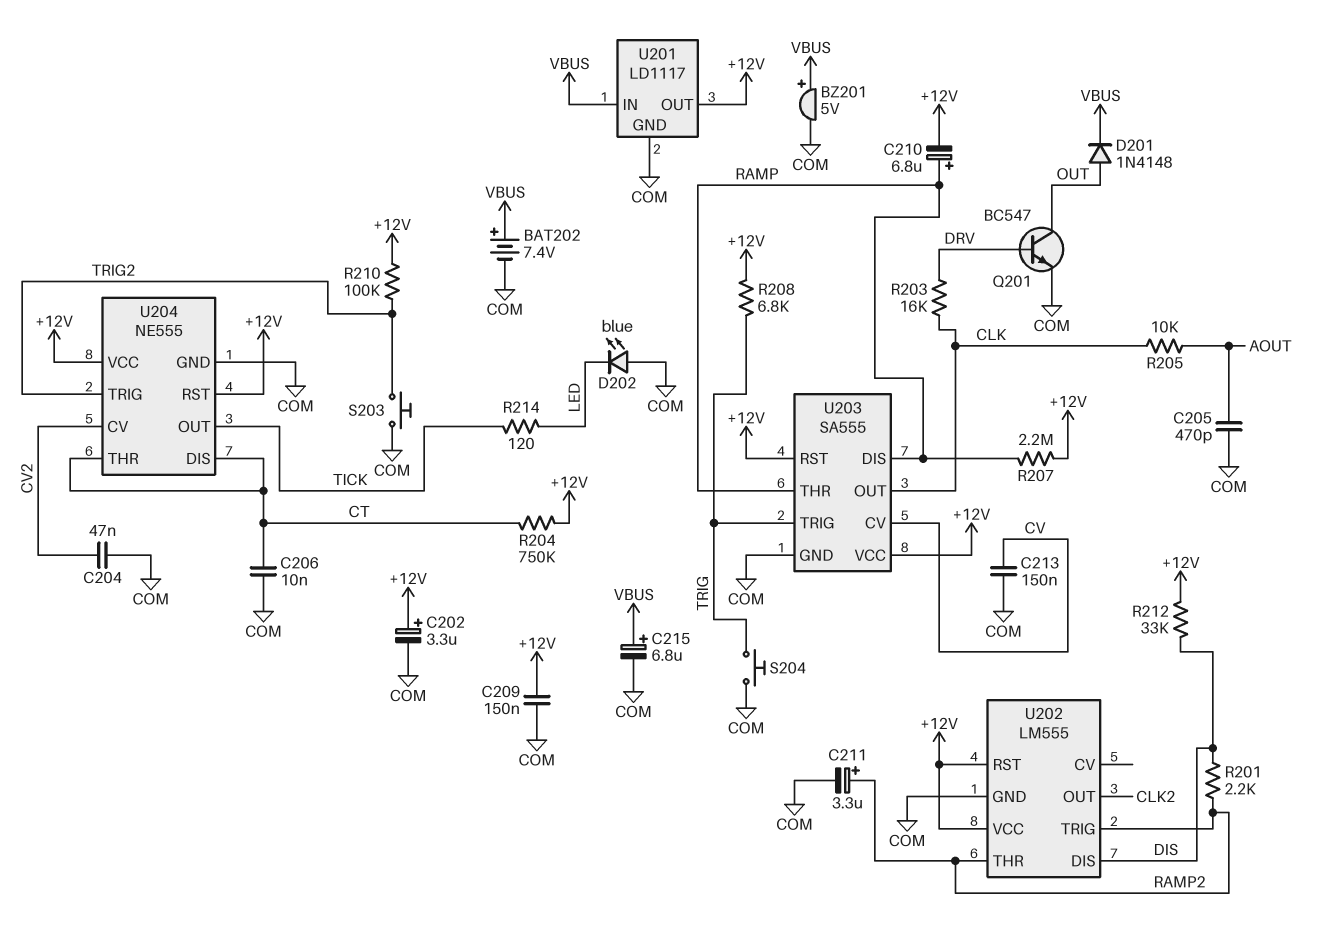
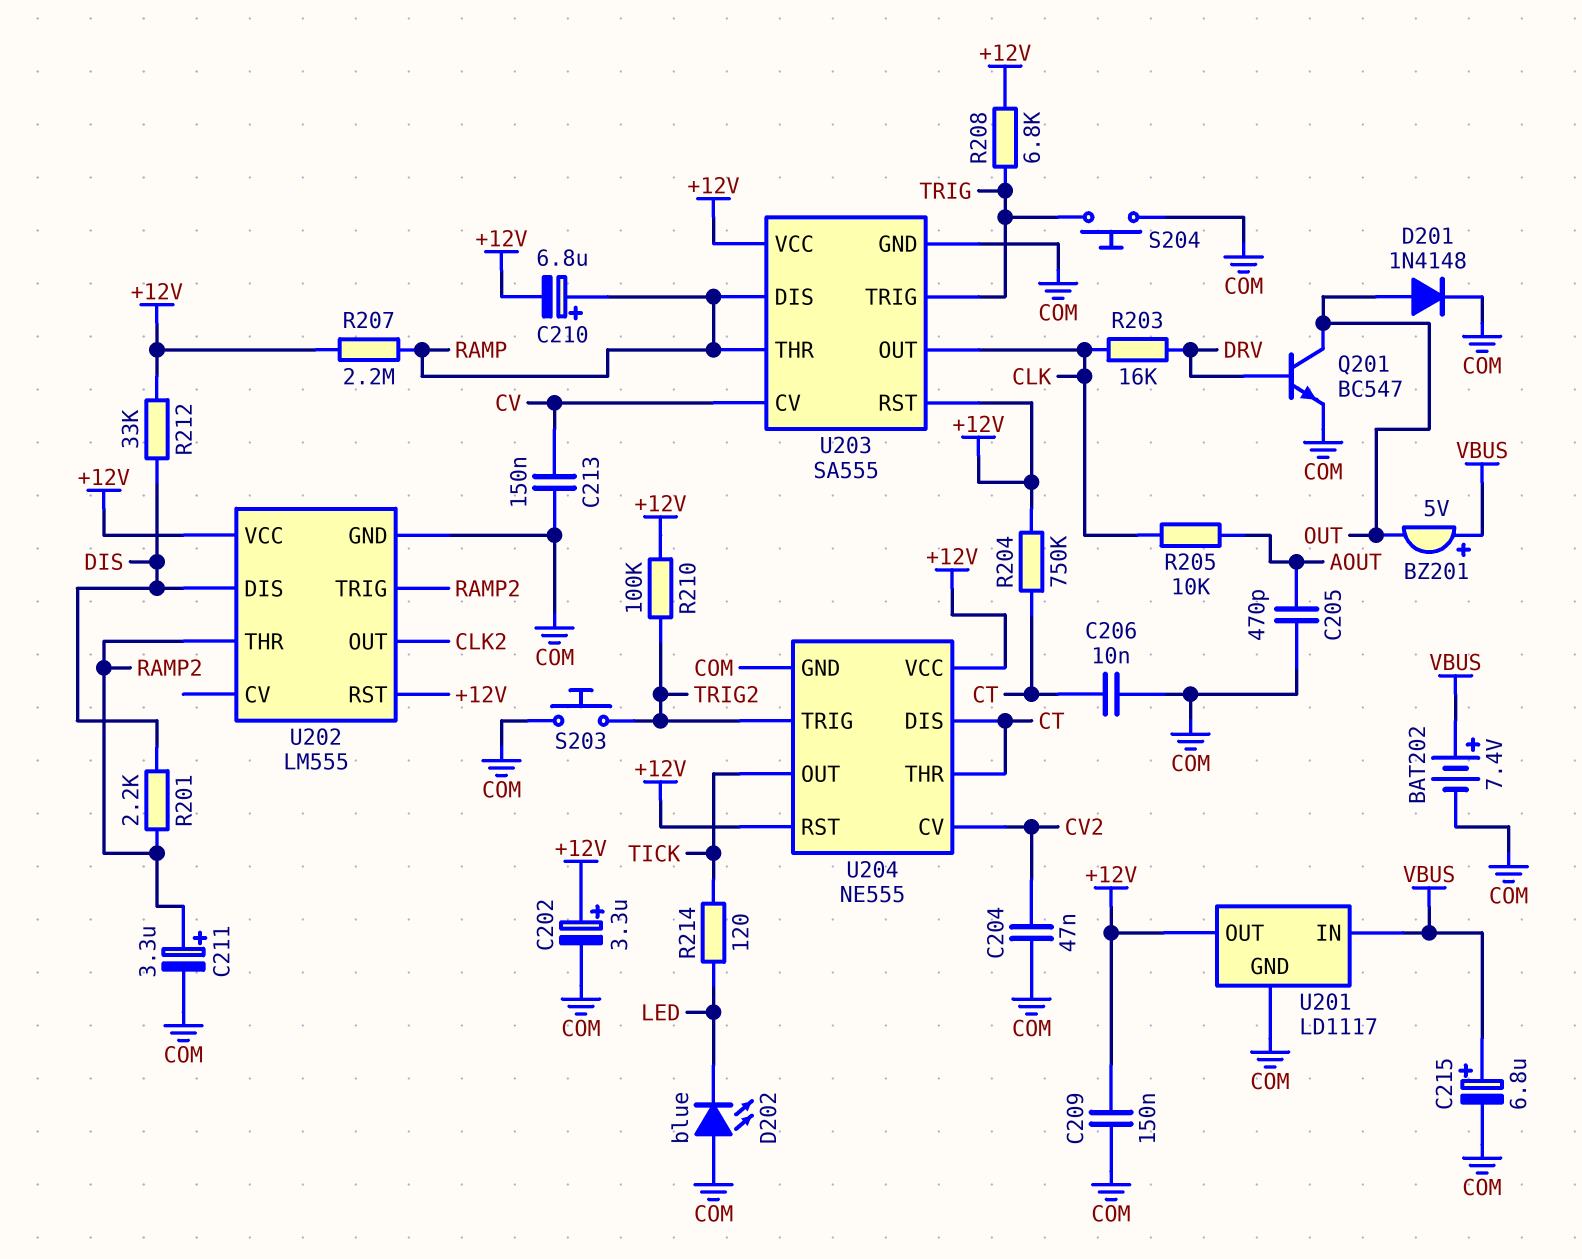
BZ201: buzzer 5V (plus VBUS, minus COM) -> buzzer 5V (plus VBUS, minus OUT)
D201: diode 1N4148 (A OUT, K VBUS) -> diode 1N4148 (A OUT, K COM)

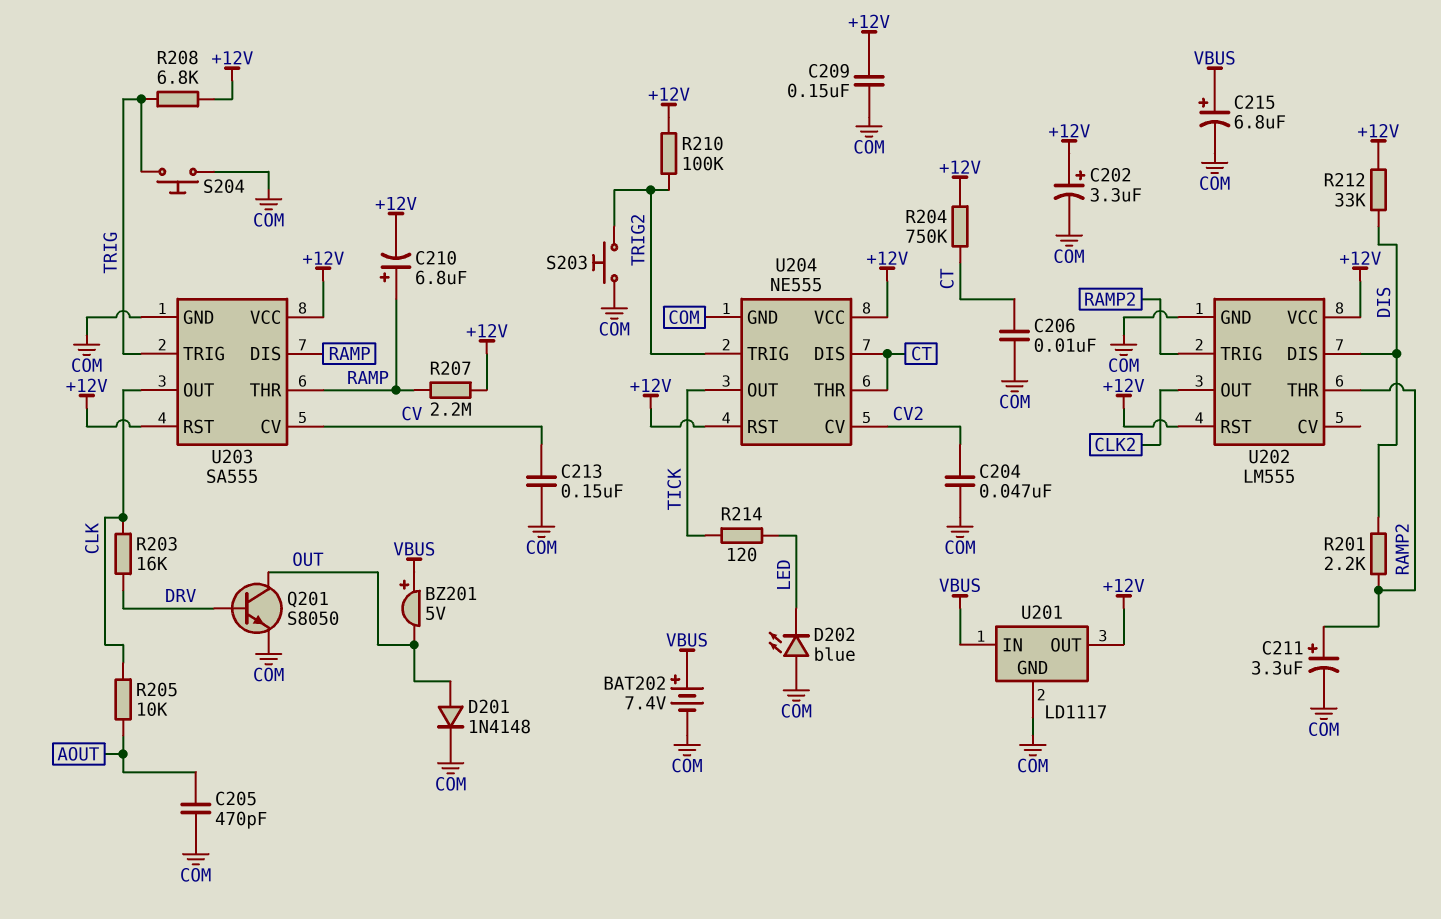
Q201: NPN BC547 (B DRV, C OUT, E COM) -> NPN S8050 (B DRV, C OUT, E COM)

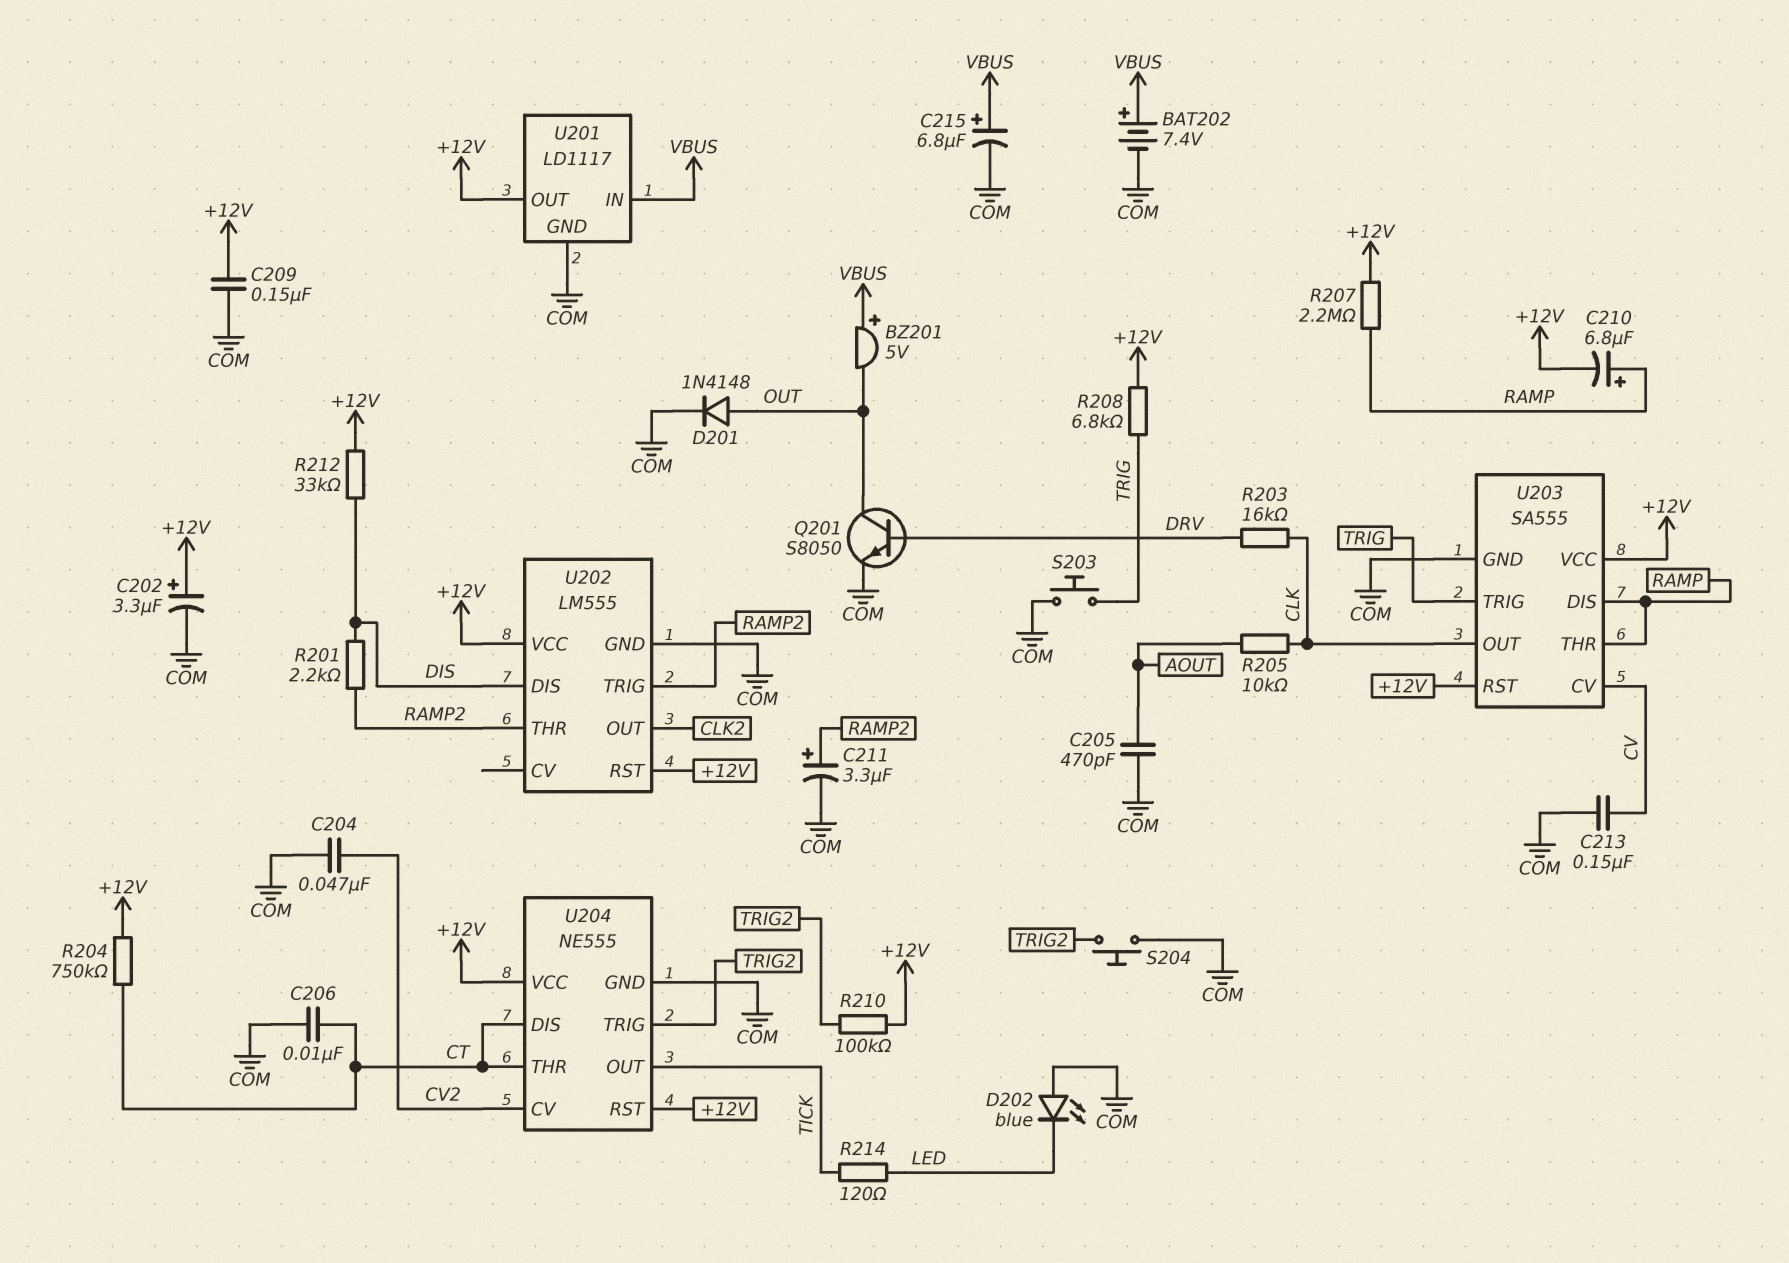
S203: button (COM, TRIG2) -> button (COM, TRIG)
S204: button (COM, TRIG) -> button (COM, TRIG2)

